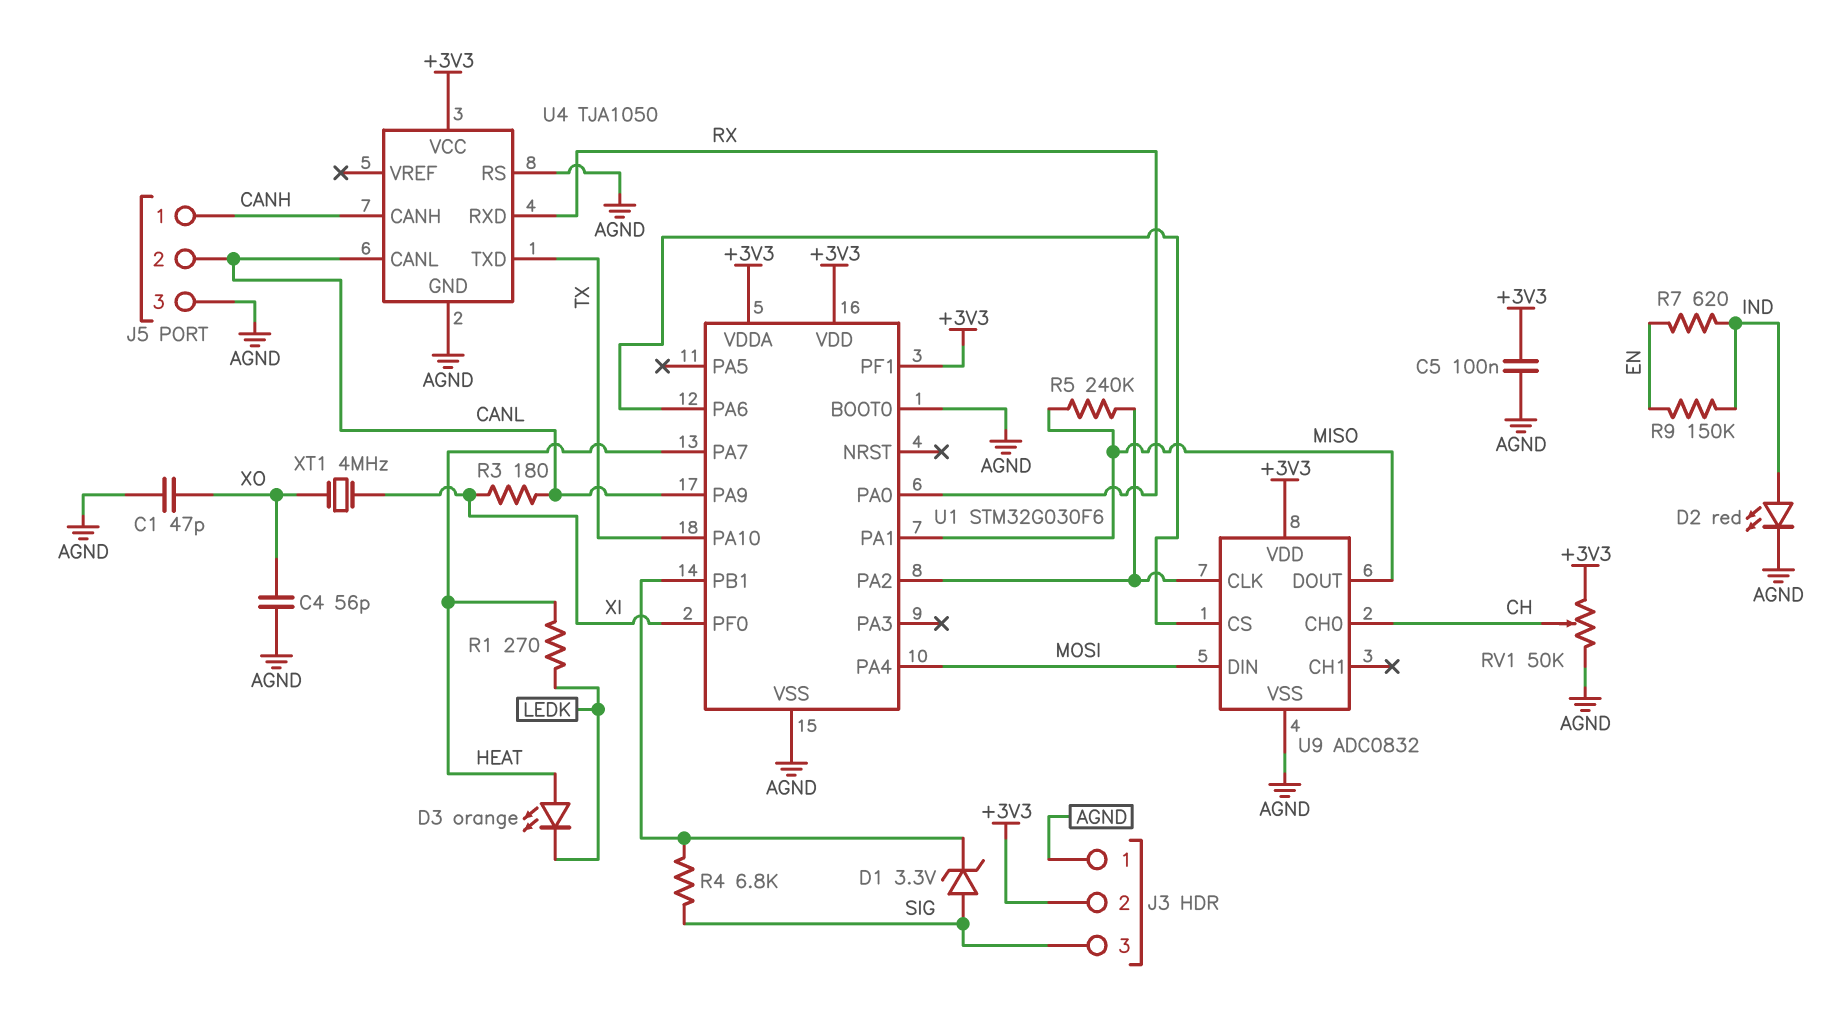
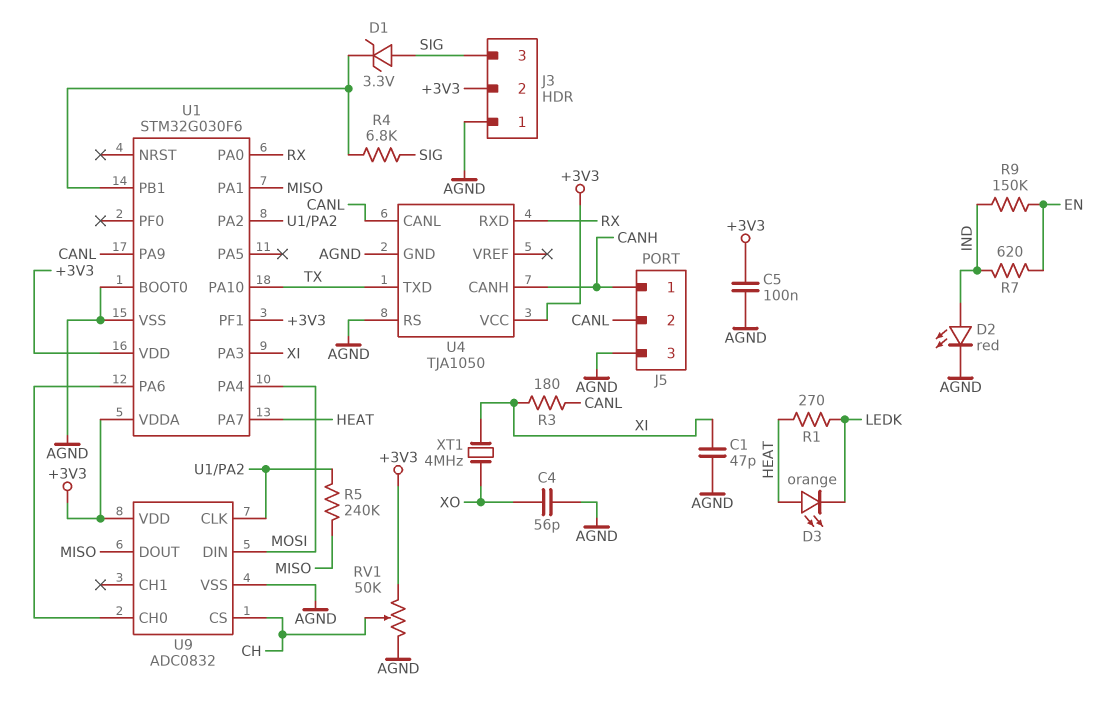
C1: 47pF (AGND, XO) -> 47pF (AGND, XI)
U1 pin PA3: none -> XI
U1 pin PF0: XI -> none
U9 pin CH0: CH -> U1/PA6
U9 pin CS: U1/PA6 -> CH

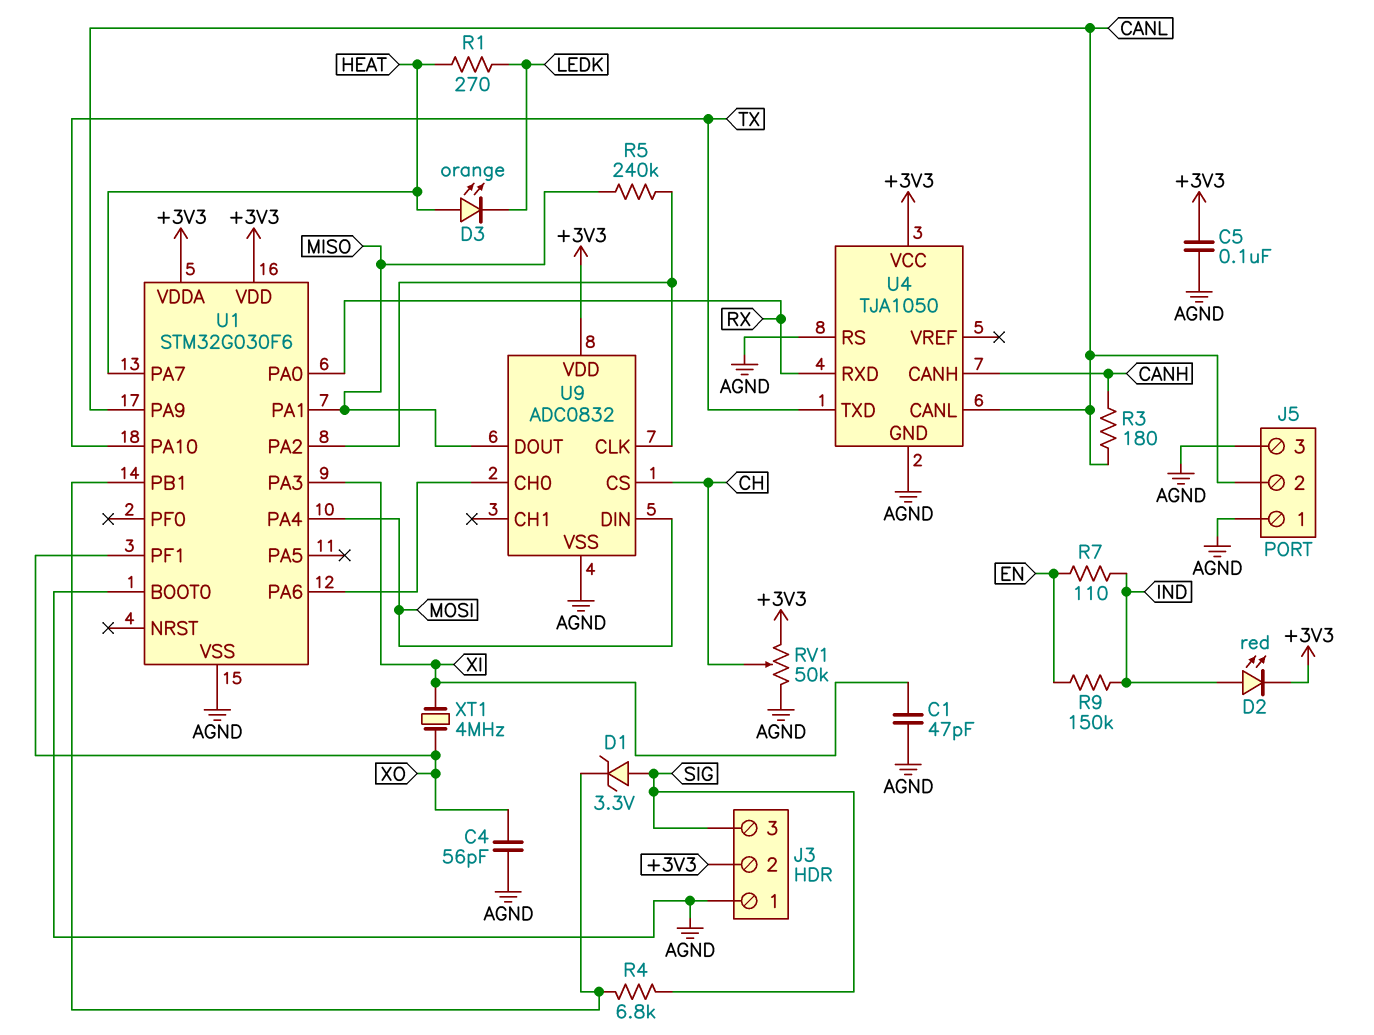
D2: LED red (A IND, K AGND) -> LED red (A IND, K +3V3)
J5 pin 1: CANH -> AGND
R3: 180 (CANL, XI) -> 180 (CANH, CANL)
R7: 620 (EN, IND) -> 110 (EN, IND)
U1 pin PF1: +3V3 -> XO

